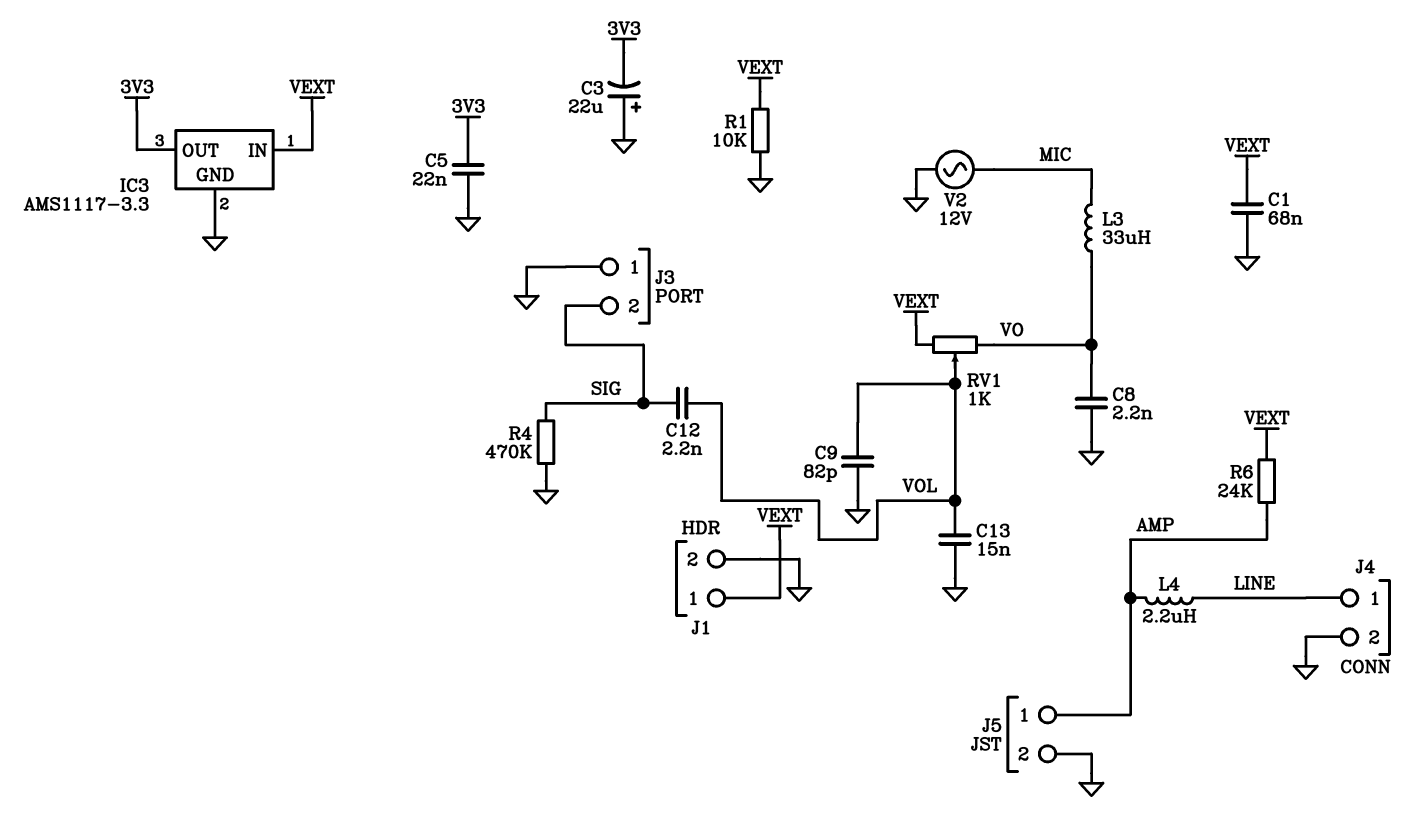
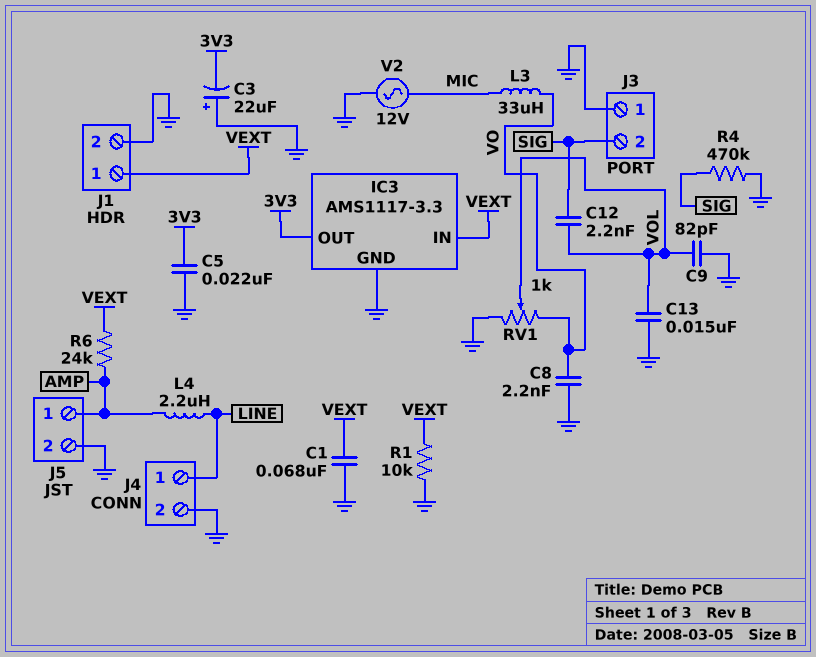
RV1: 1k (VEXT, VO, wiper VOL) -> 1k (GND, VO, wiper VOL)

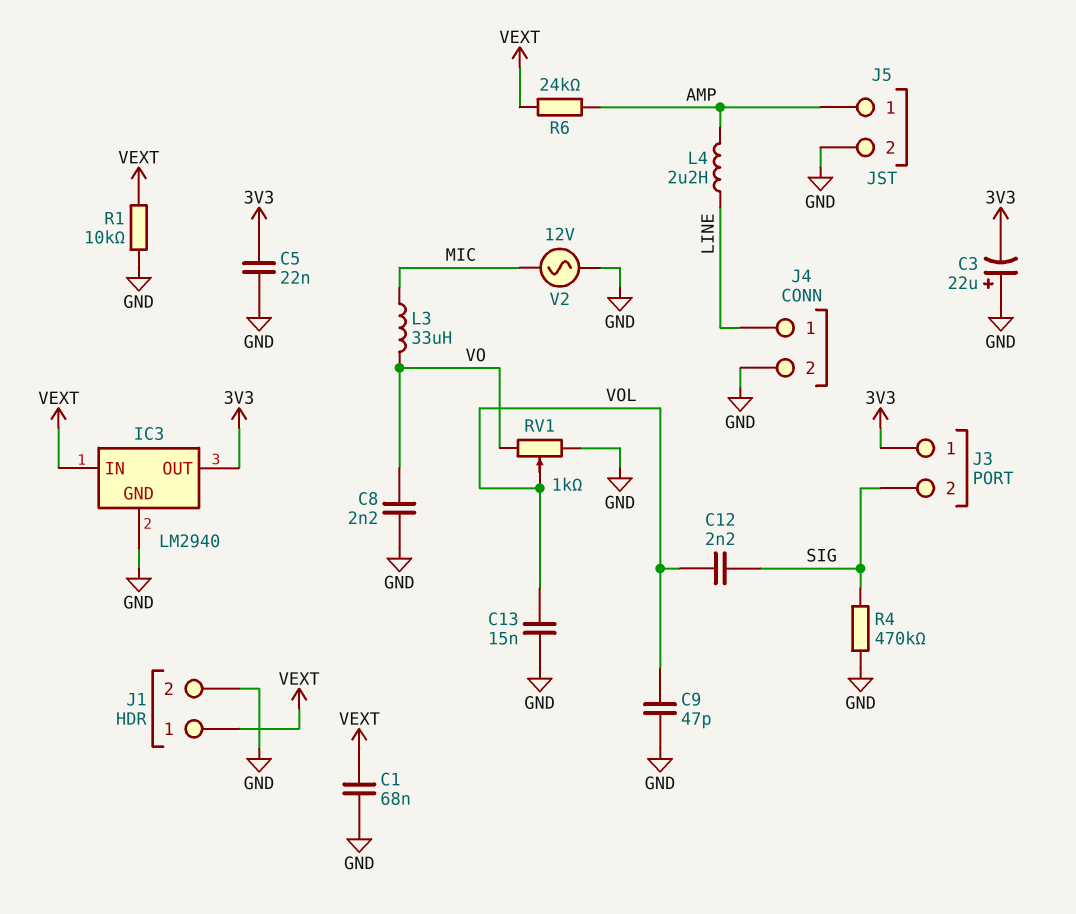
C9: 82pF (GND, VOL) -> 47pF (GND, VOL)
IC3: AMS1117-3.3 -> LM2940
J3 pin 1: GND -> 3V3

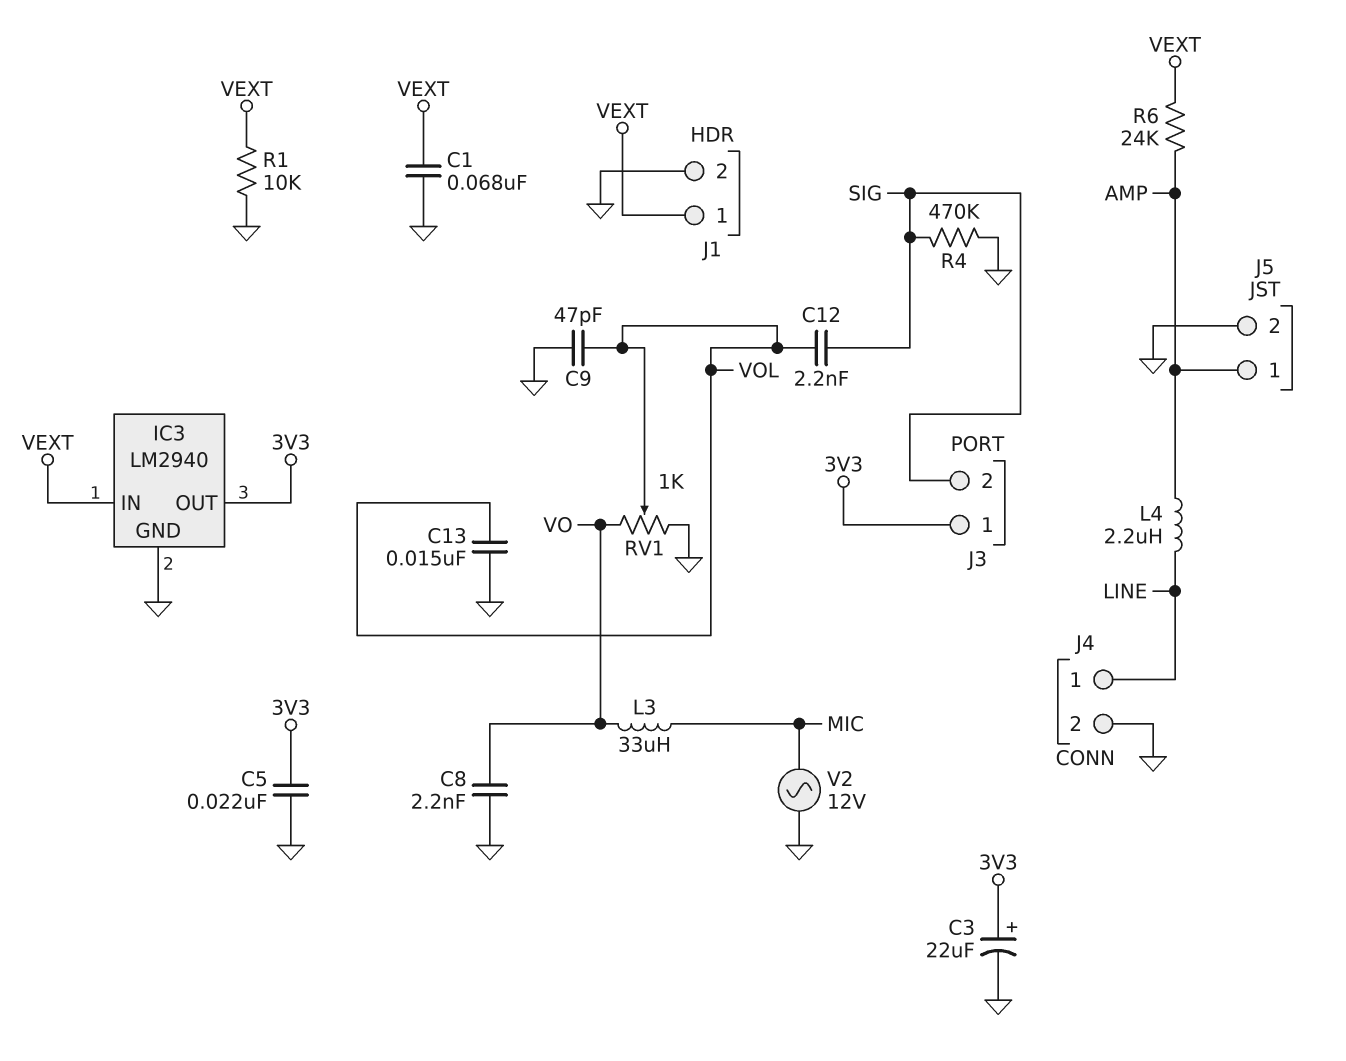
C3: 22uF (plus GND, minus 3V3) -> 22uF (plus 3V3, minus GND)

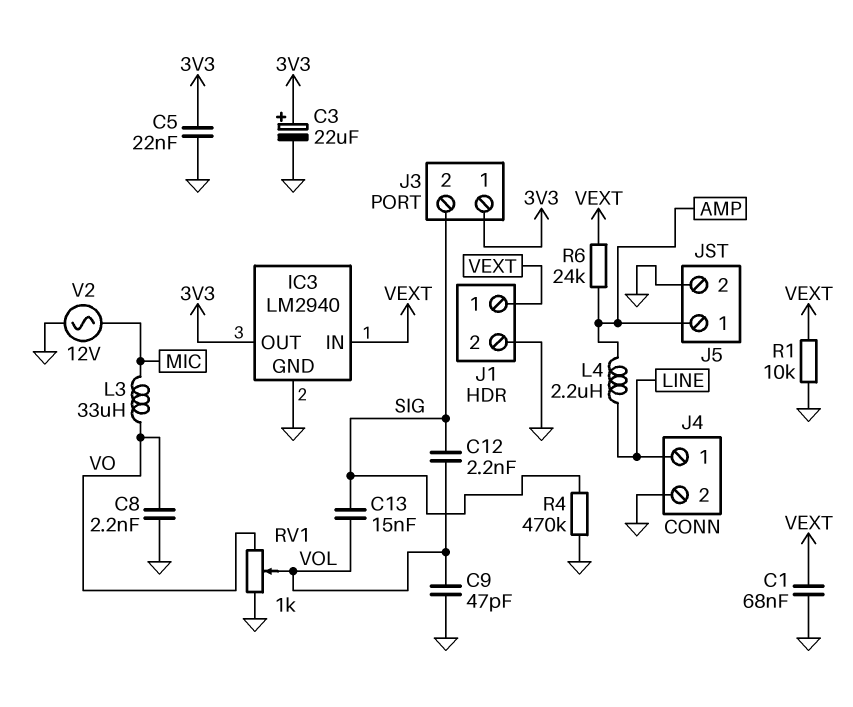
C13: 15nF (GND, VOL) -> 15nF (SIG, VOL)

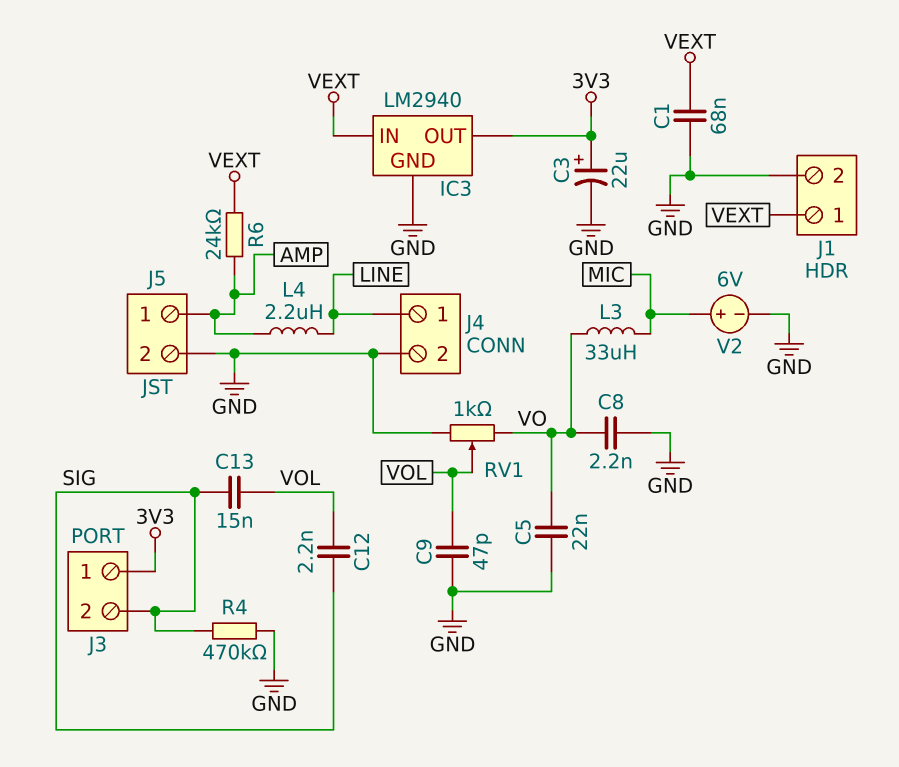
C5: 22nF (3V3, GND) -> 22nF (GND, VO)
R1: 10k (GND, VEXT) -> none
V2: AC 12V (GND, MIC) -> 6V (plus MIC, minus GND)

